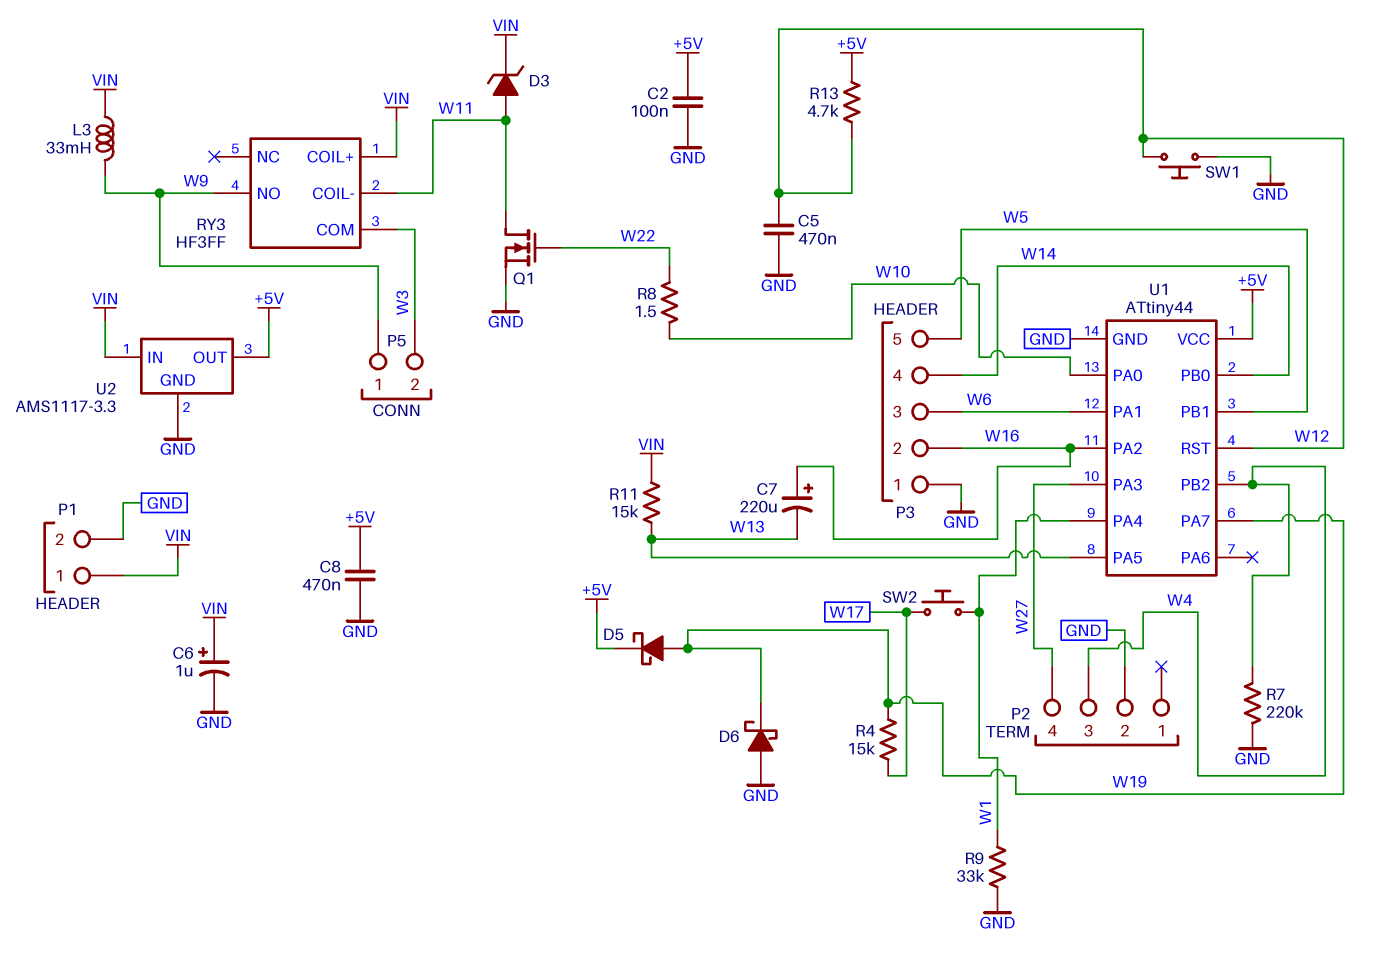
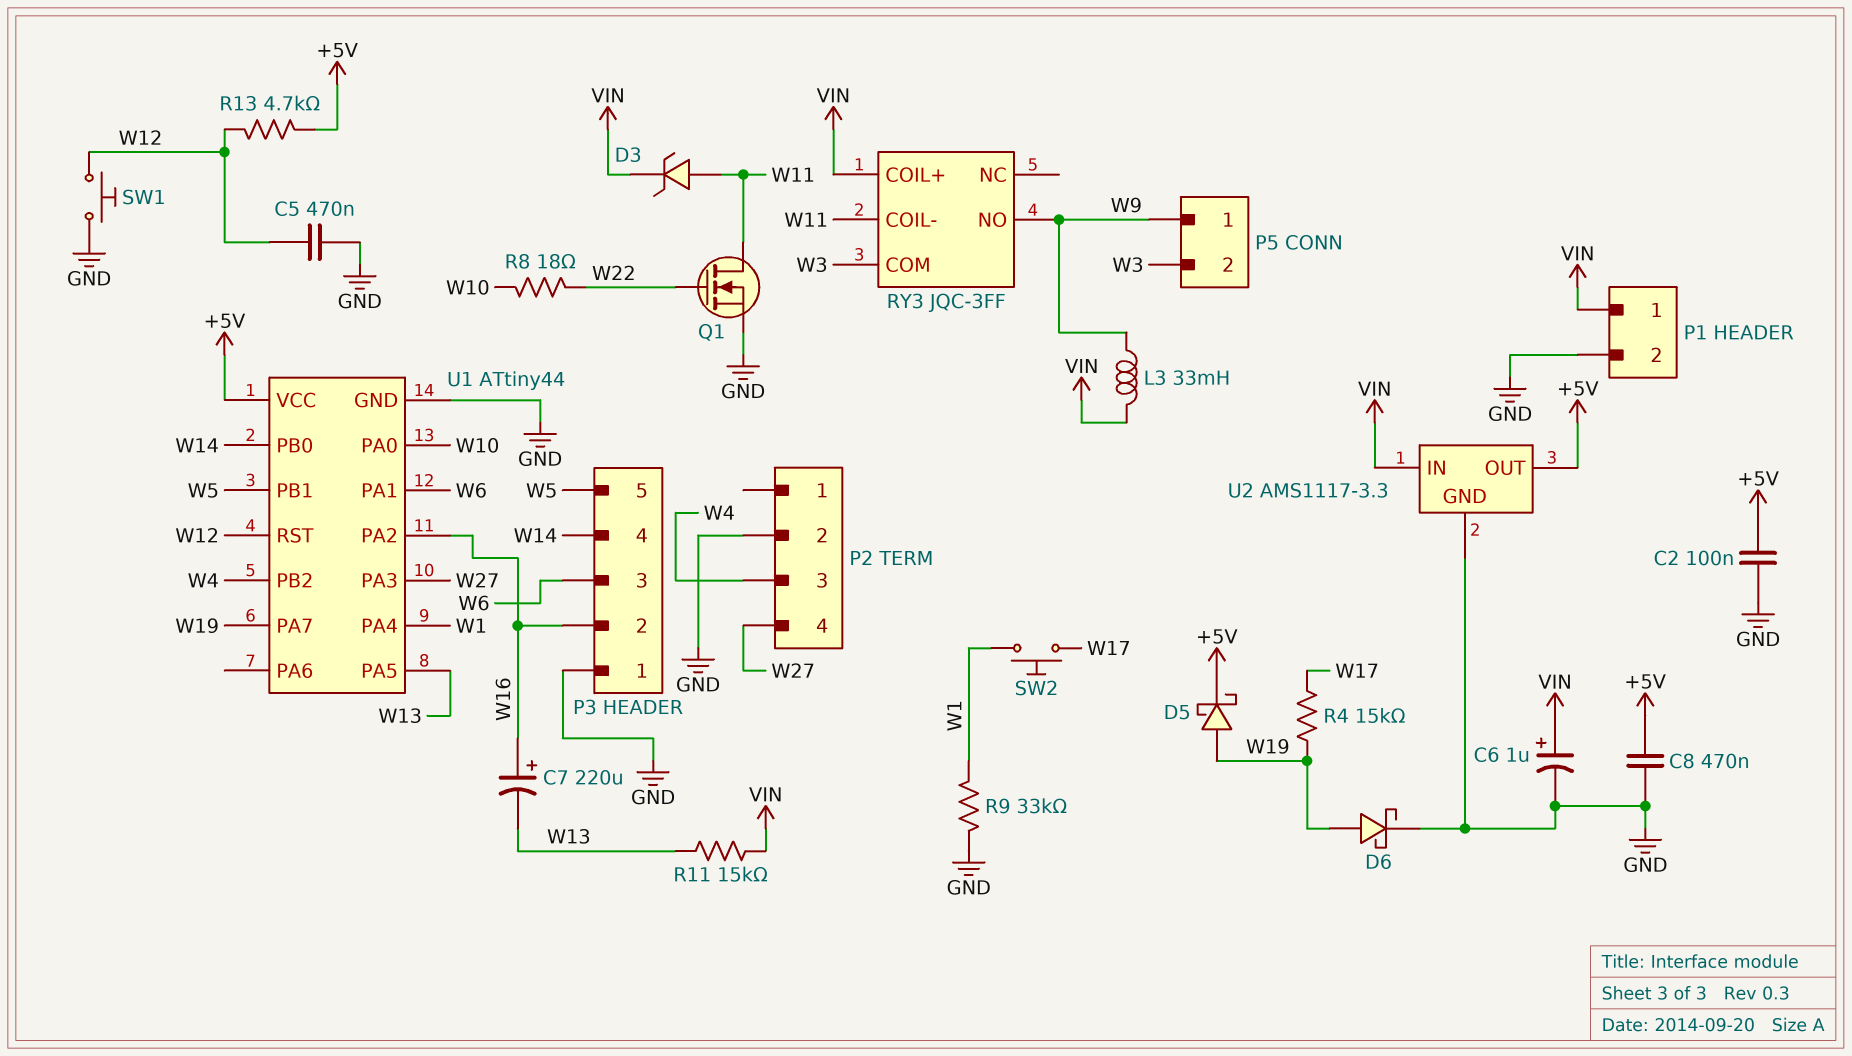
D6: schottky (A GND, K W19) -> schottky (A W19, K GND)
R7: 220k (GND, W4) -> none
R8: 1.5 (W10, W22) -> 18 (W10, W22)
RY3: HF3FF -> JQC-3FF

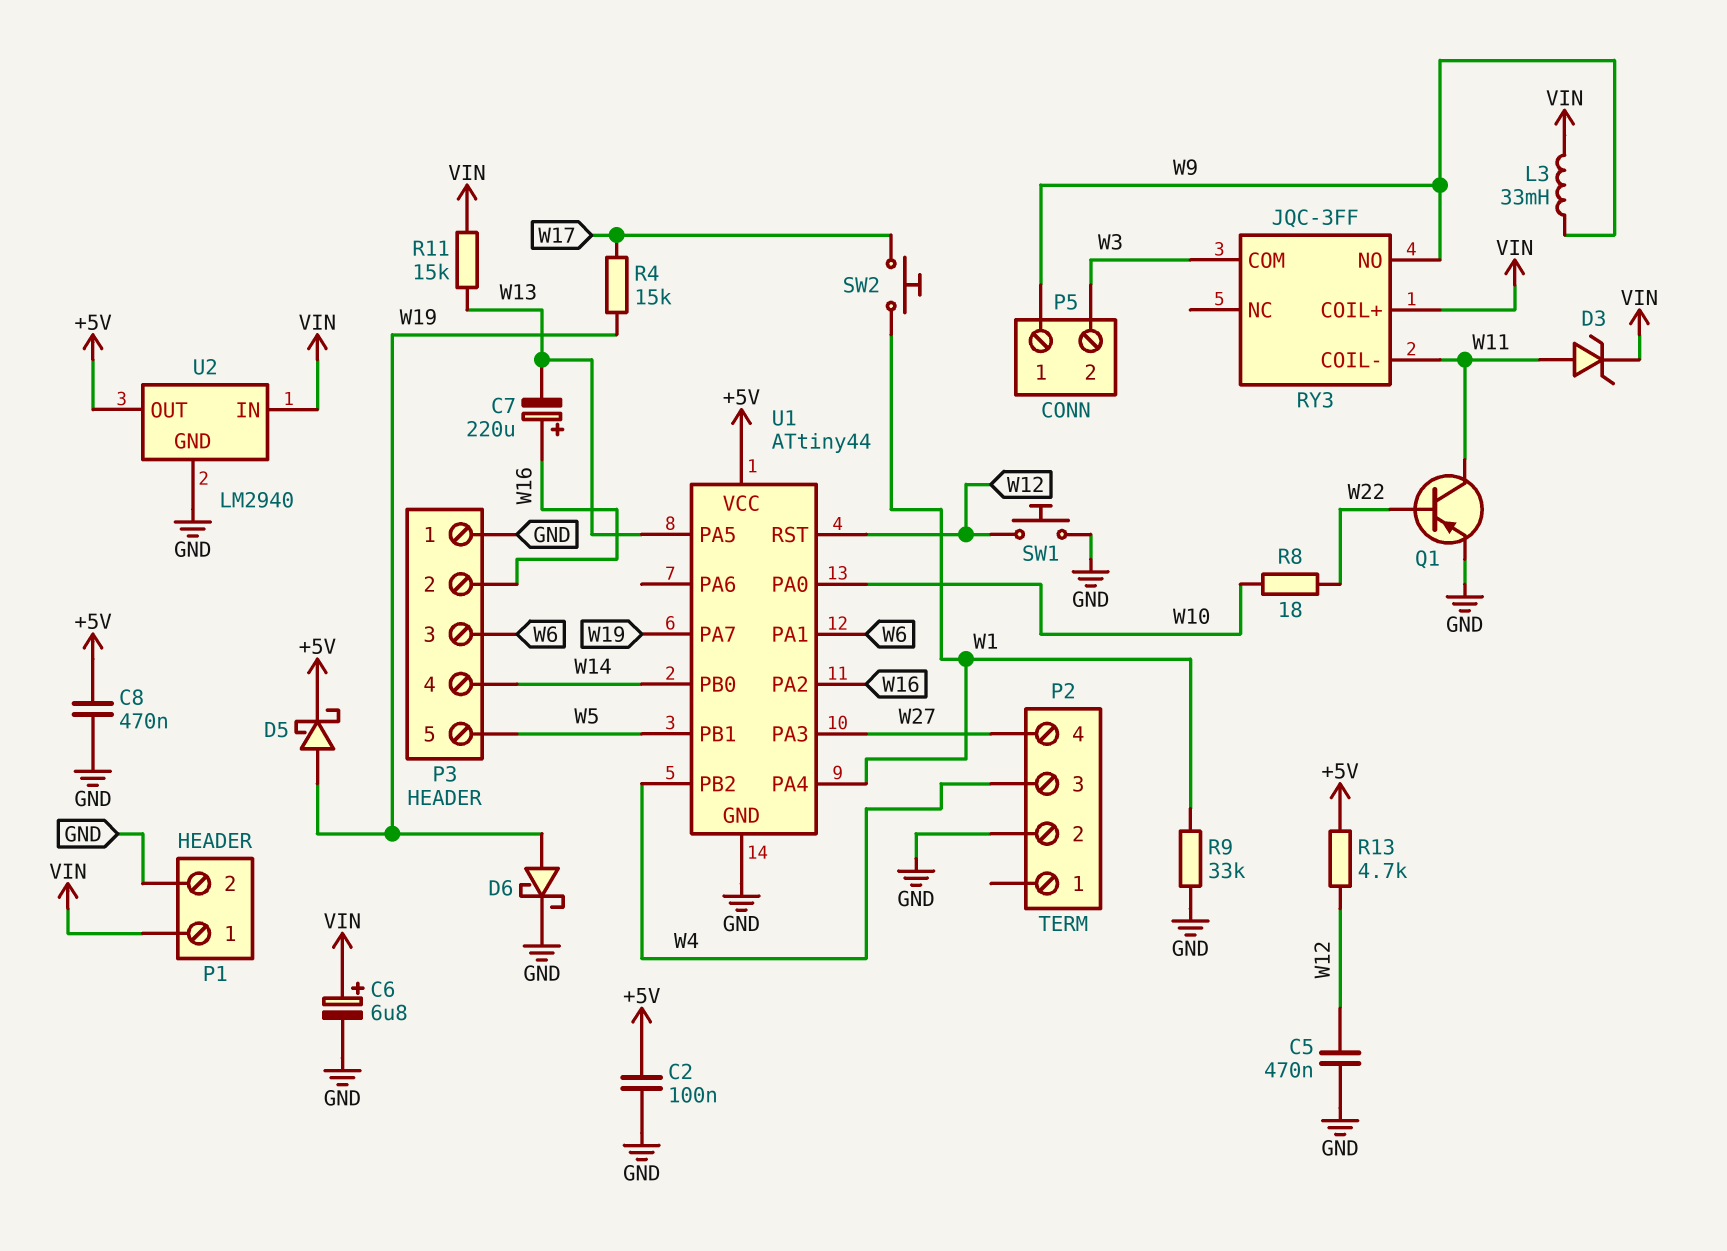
C6: 1uF (plus VIN, minus GND) -> 6.8uF (plus VIN, minus GND)
Q1: NMOS (G W22, D W11, S GND) -> PNP (B W22, C W11, E GND)
U2: AMS1117-3.3 -> LM2940

